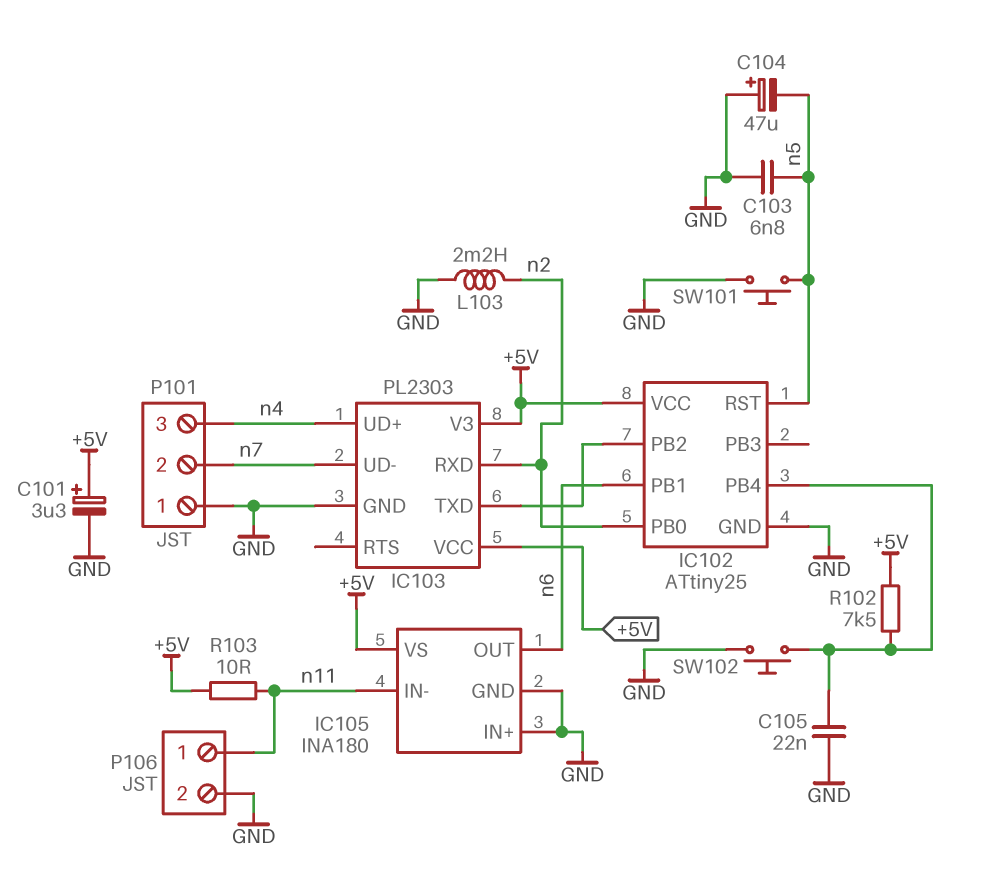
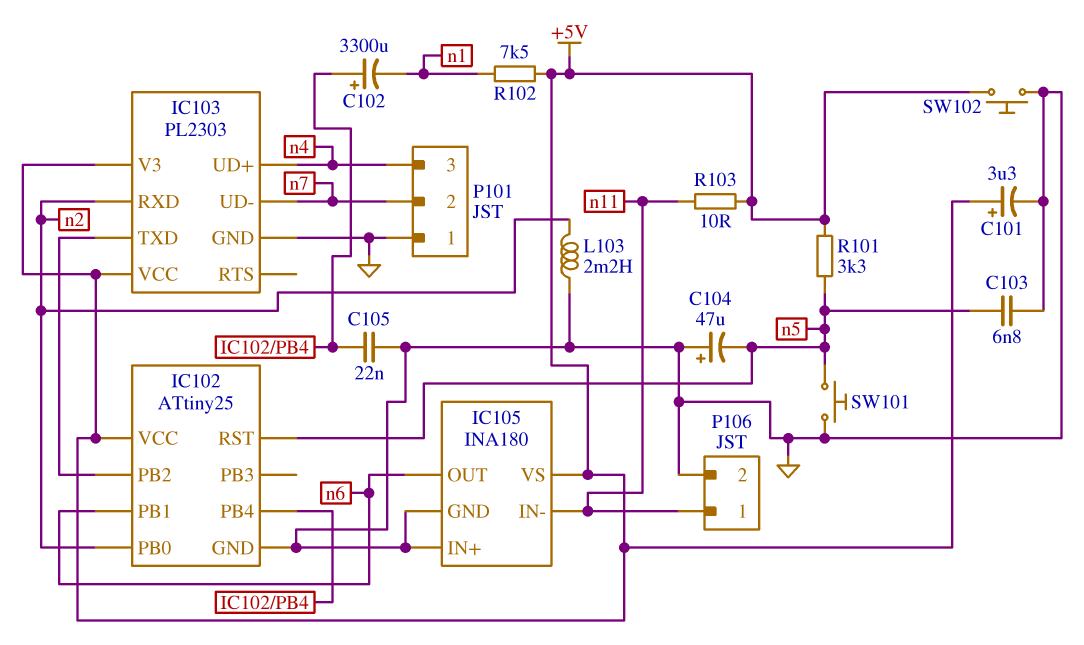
C102: none -> 3300uF (plus IC102/PB4, minus n1)
R101: none -> 3.3k (+5V, n5)
R102: 7.5k (+5V, IC102/PB4) -> 7.5k (+5V, n1)
SW102: button (GND, IC102/PB4) -> button (+5V, GND)

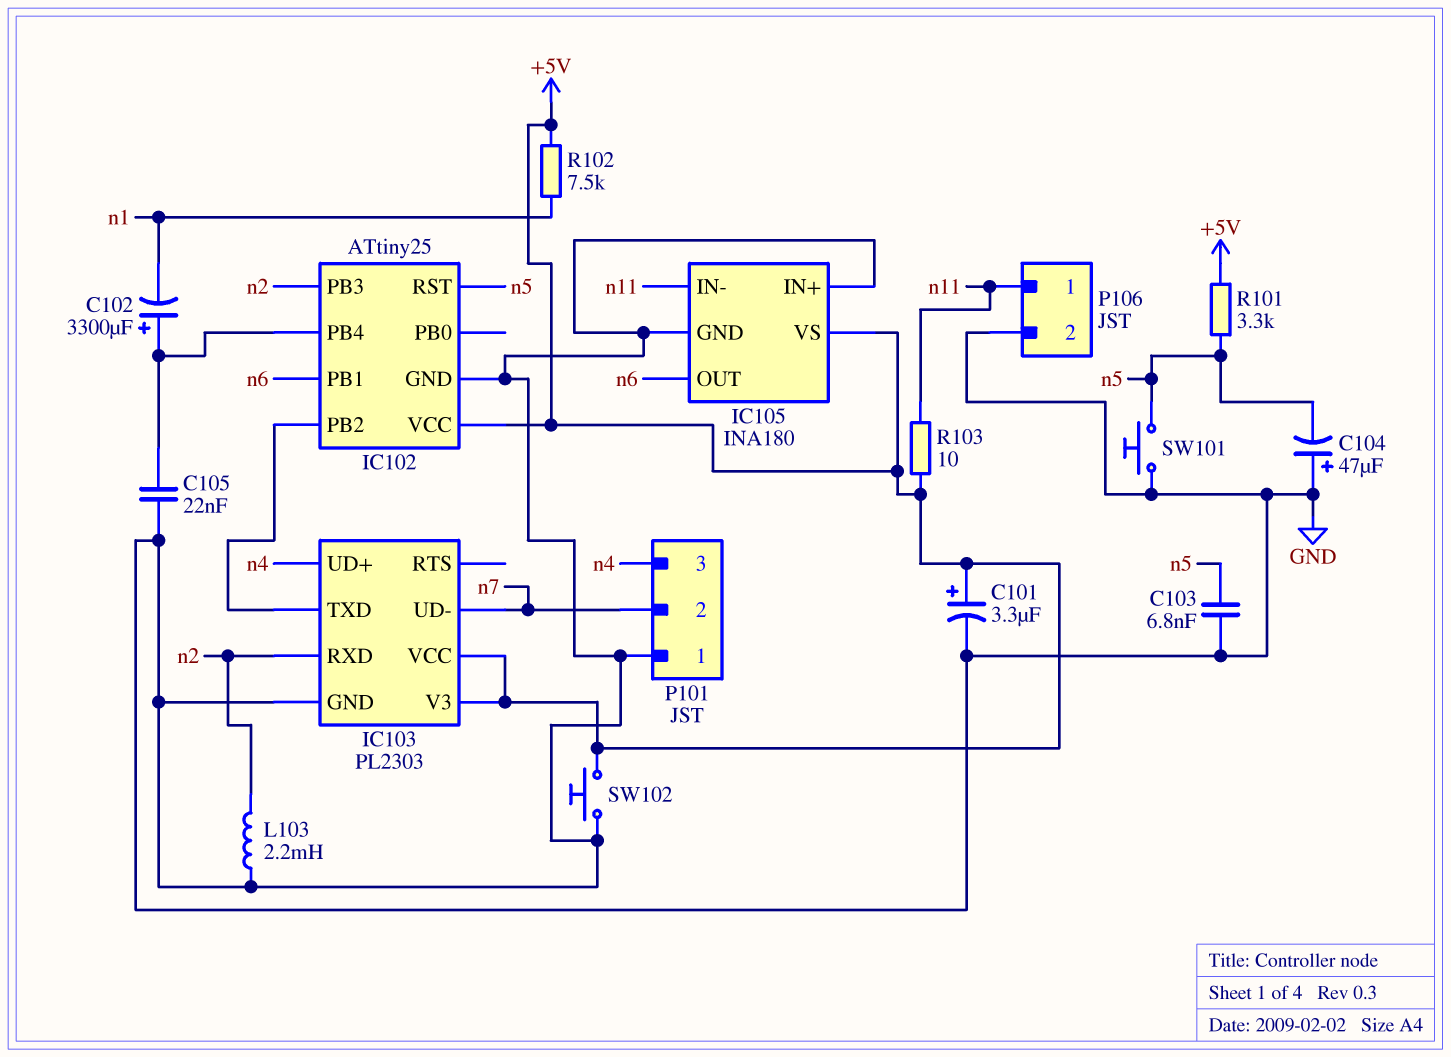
IC102 pin PB0: n2 -> none
IC102 pin PB3: none -> n2

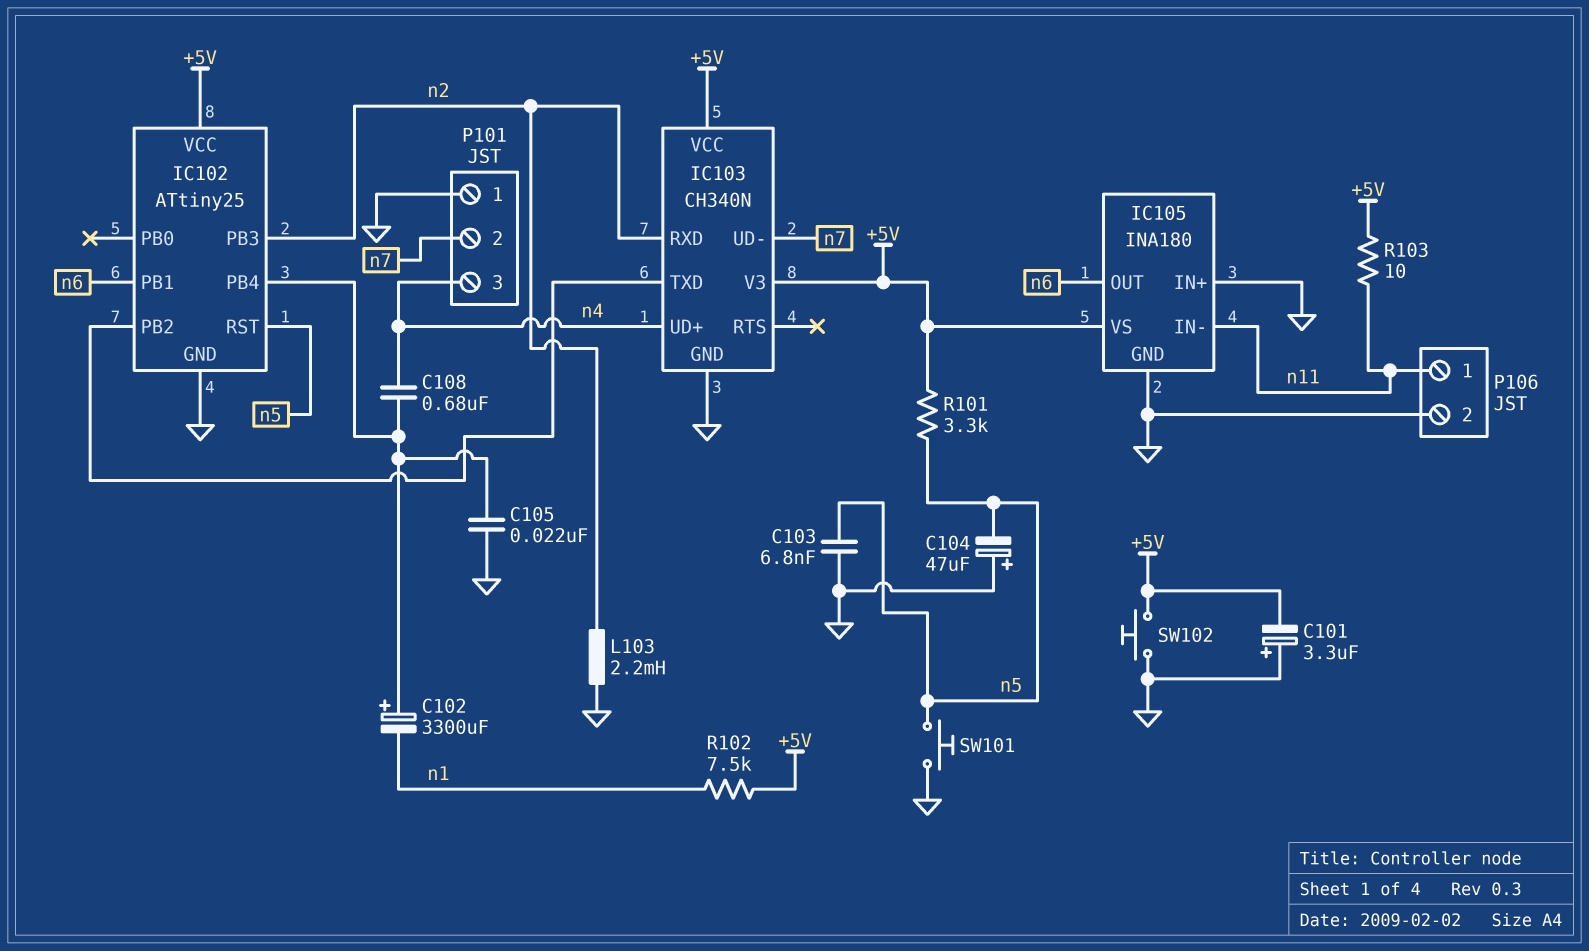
C101: 3.3uF (plus +5V, minus GND) -> 3.3uF (plus GND, minus +5V)
C108: none -> 680nF (IC102/PB4, n4)
IC103: PL2303 -> CH340N

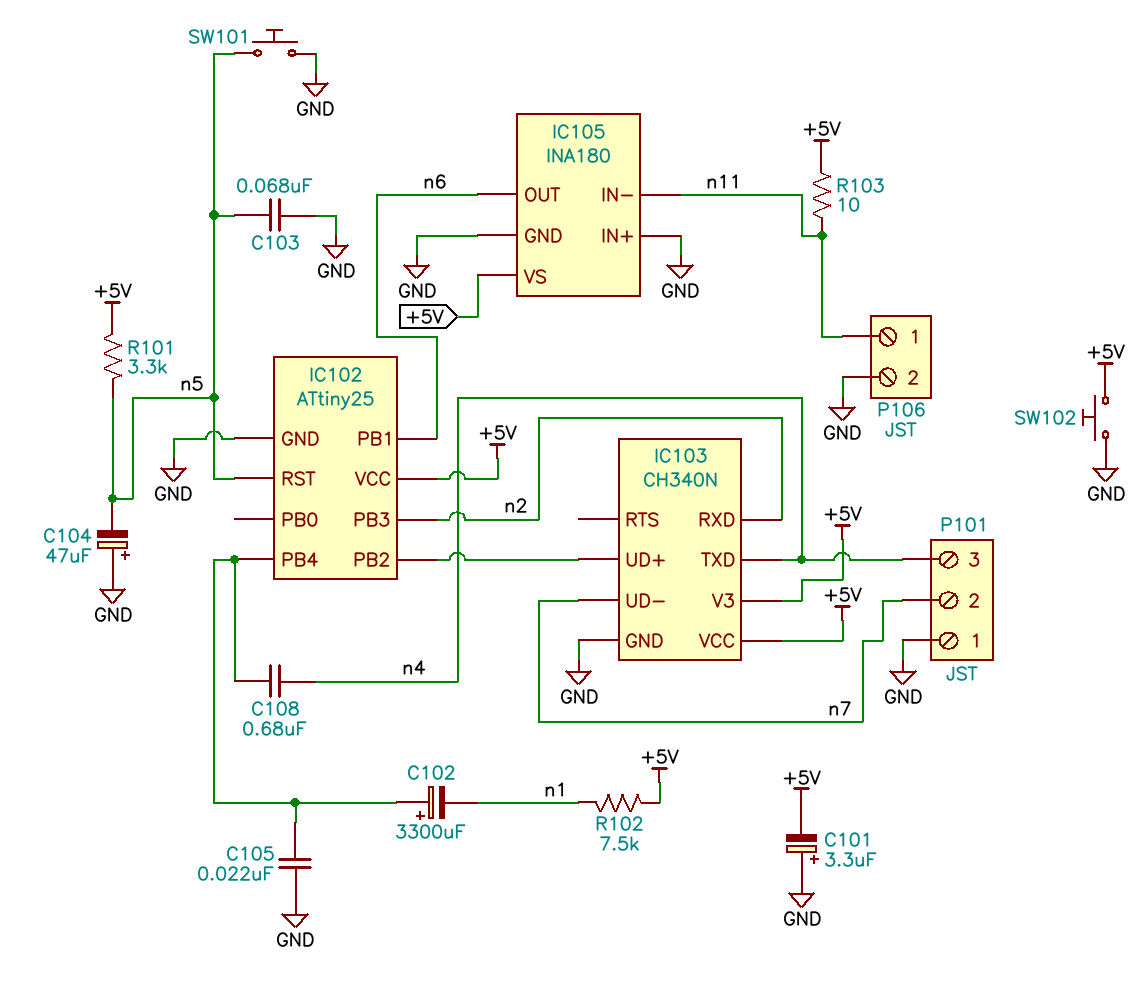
C103: 6.8nF (GND, n5) -> 68nF (GND, n5)
IC103 pin TXD: IC102/PB2 -> n4
IC103 pin UD+: n4 -> IC102/PB2
L103: 2.2mH (GND, n2) -> none

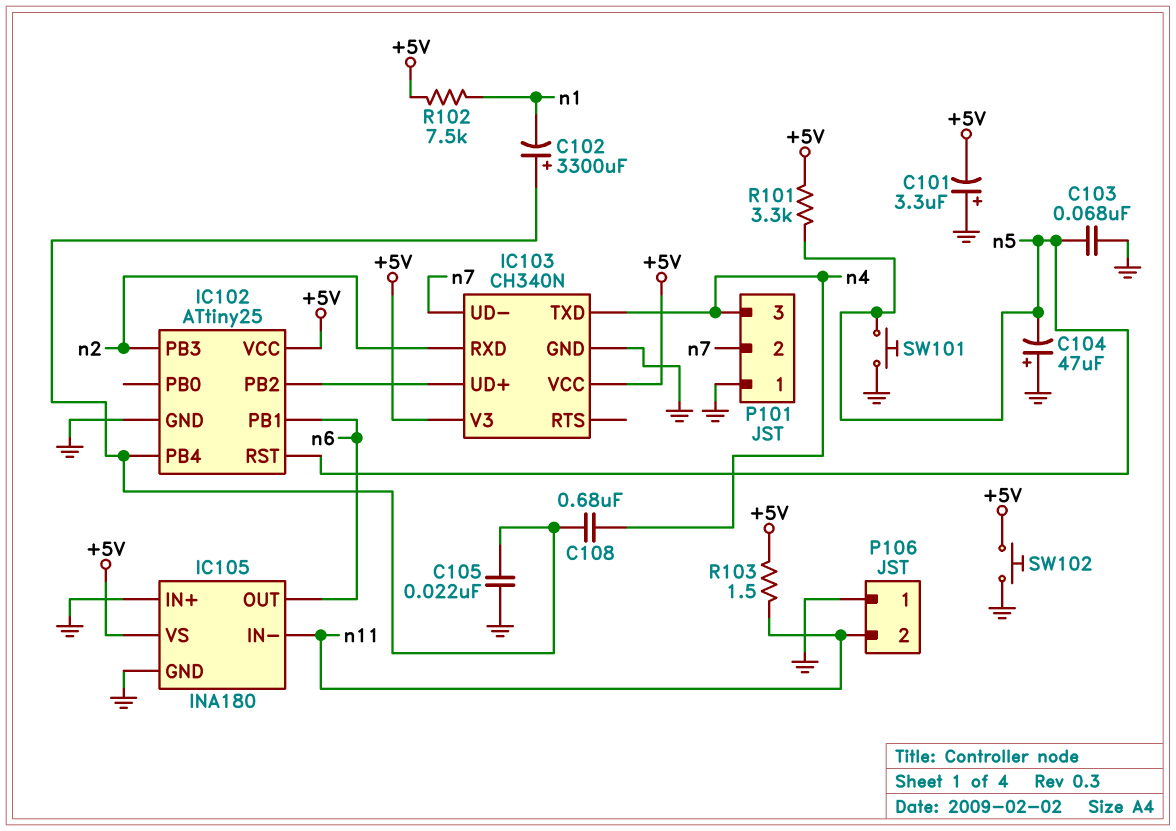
P106 pin 1: n11 -> GND
P106 pin 2: GND -> n11
R103: 10 (+5V, n11) -> 1.5 (+5V, n11)

